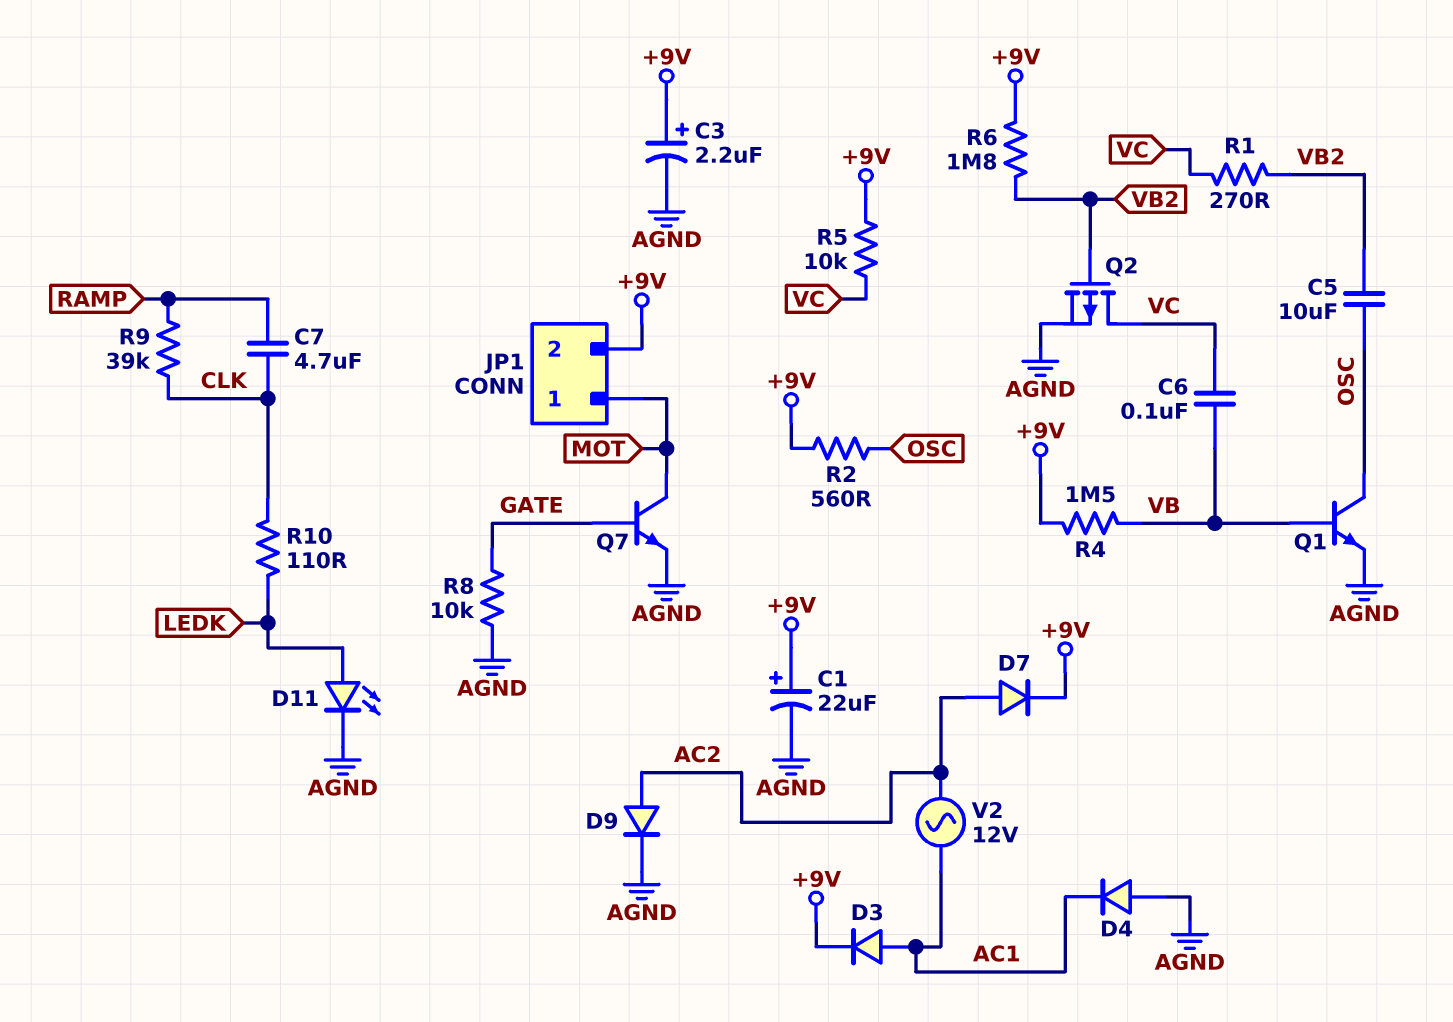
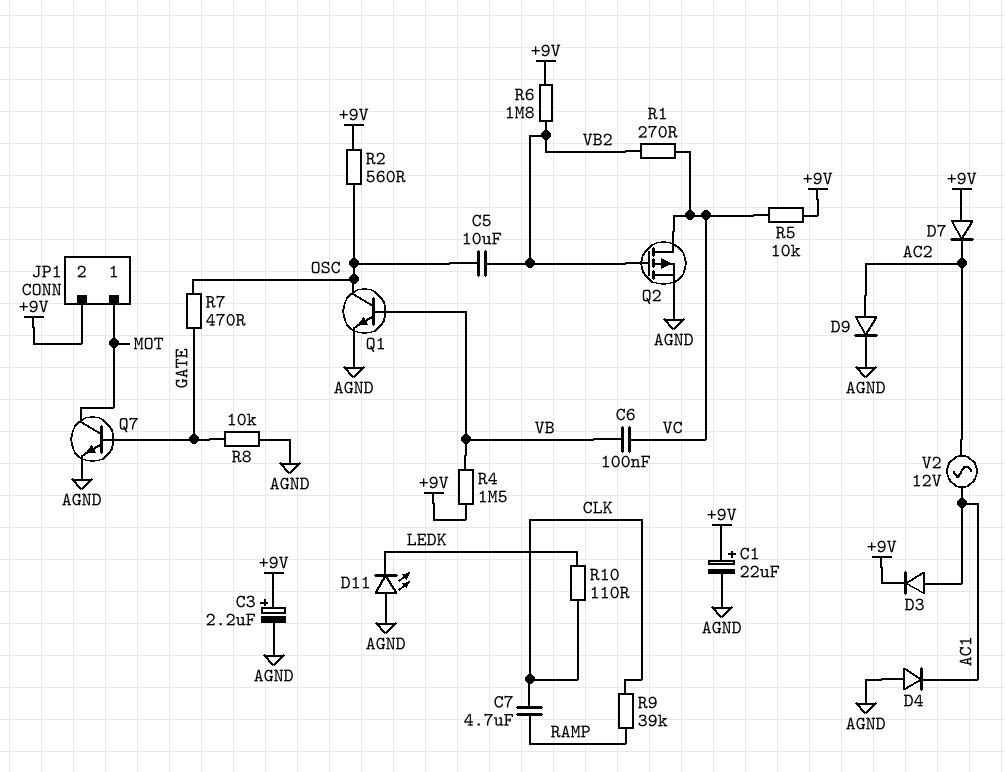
D7: diode (A AC2, K +9V) -> diode (A +9V, K AC2)
D11: LED (A LEDK, K AGND) -> LED (A AGND, K LEDK)
R7: none -> 470 (GATE, OSC)

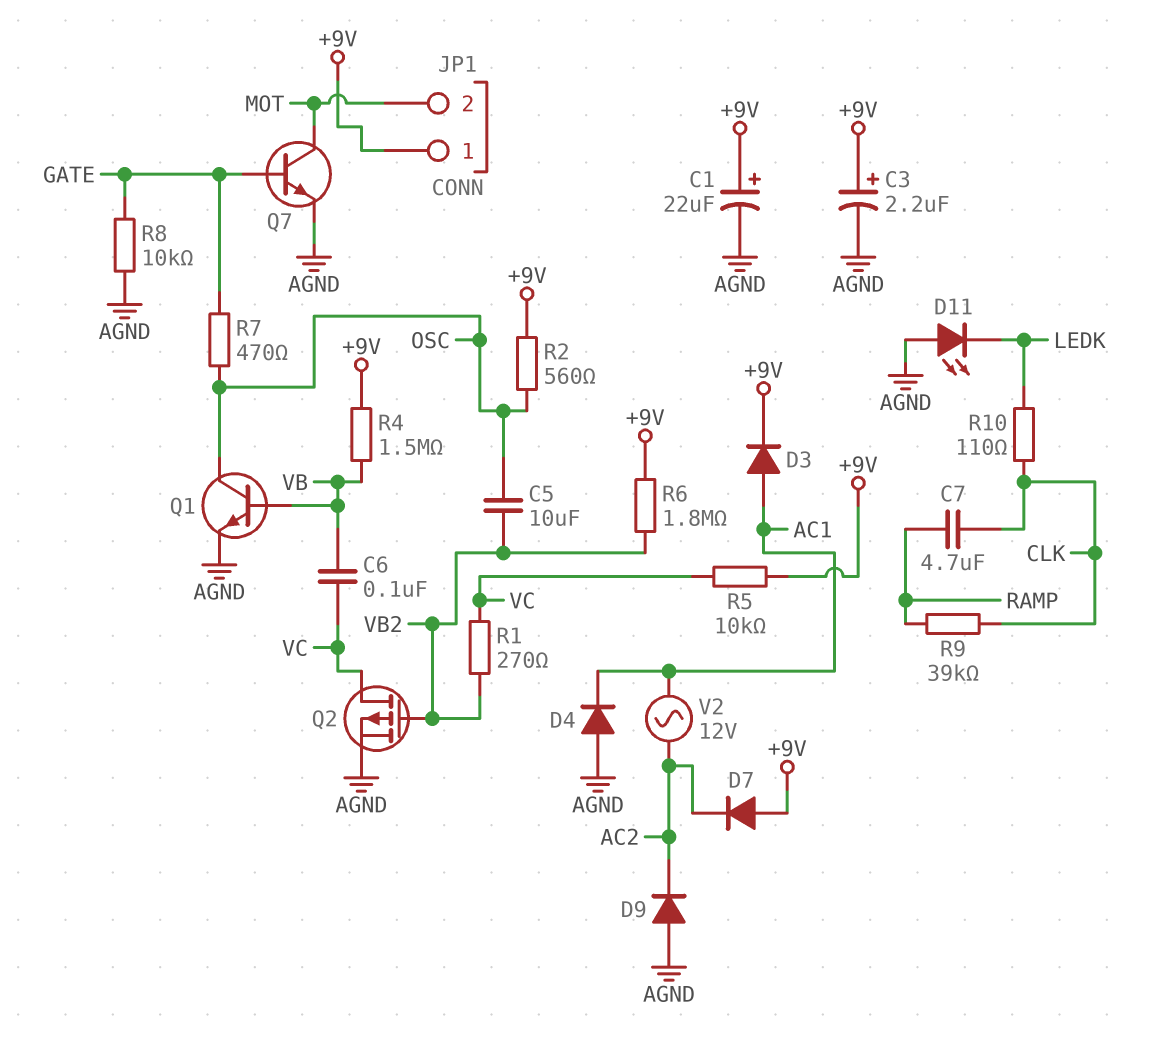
D9: diode (A AC2, K AGND) -> diode (A AGND, K AC2)
JP1 pin 1: MOT -> +9V
JP1 pin 2: +9V -> MOT

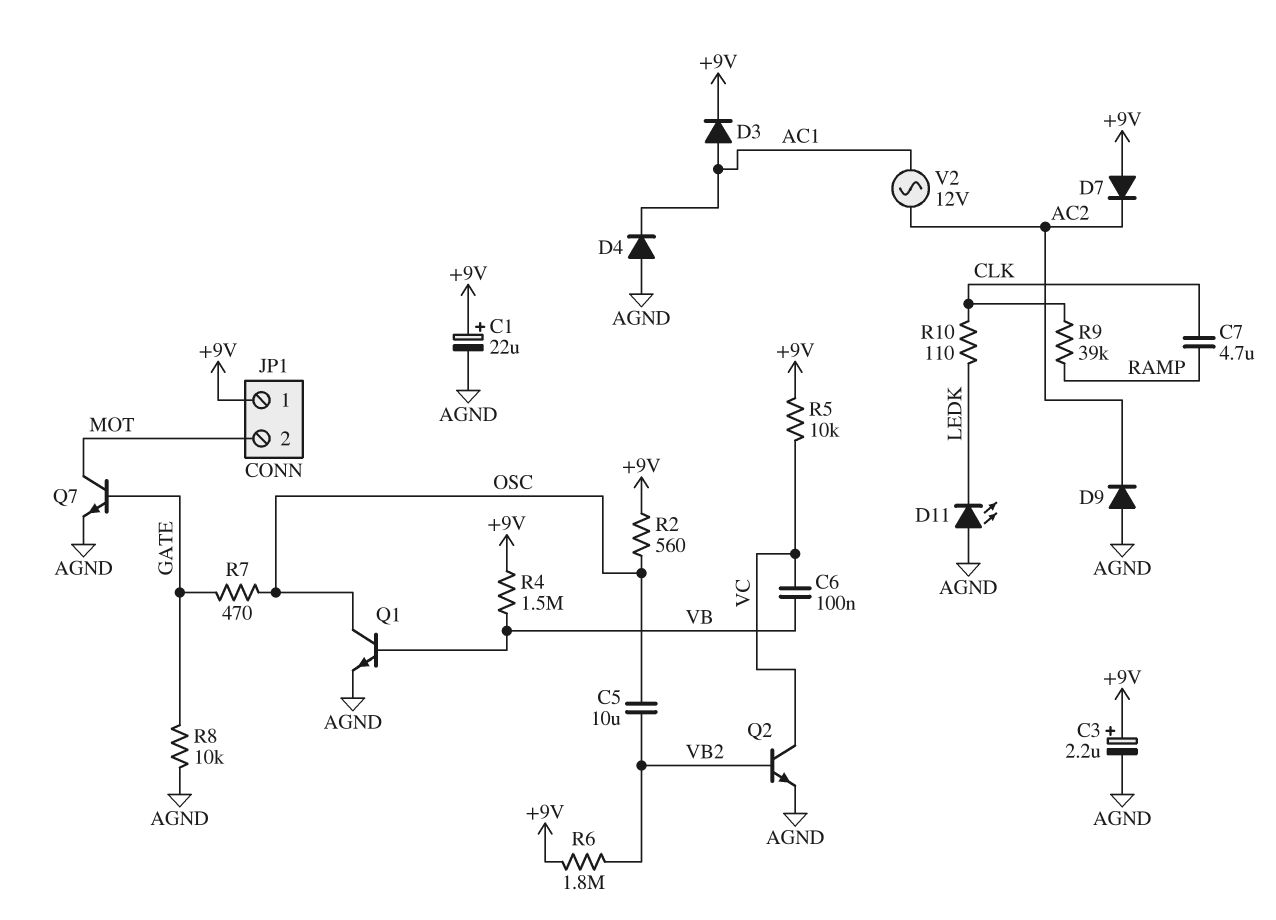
Q2: PMOS (G VB2, D VC, S AGND) -> NPN (B VB2, C VC, E AGND)
R1: 270 (VB2, VC) -> none

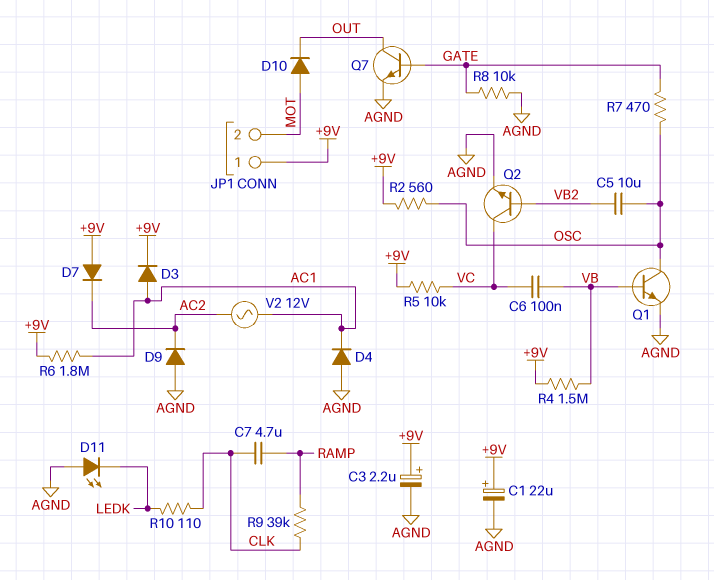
D10: none -> diode (A MOT, K OUT)
Q7: NPN (B GATE, C MOT, E AGND) -> NPN (B GATE, C OUT, E AGND)
R6: 1.8M (+9V, VB2) -> 1.8M (+9V, AC1)

